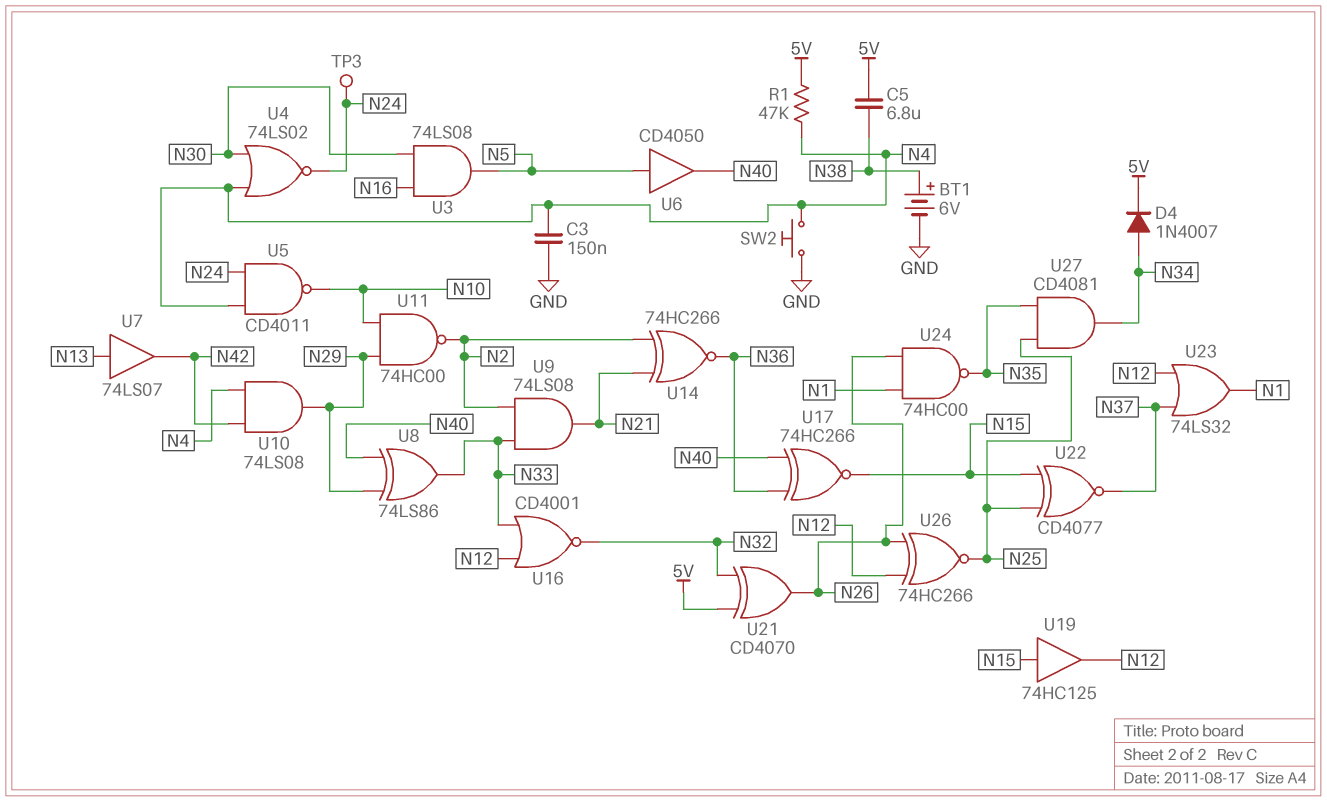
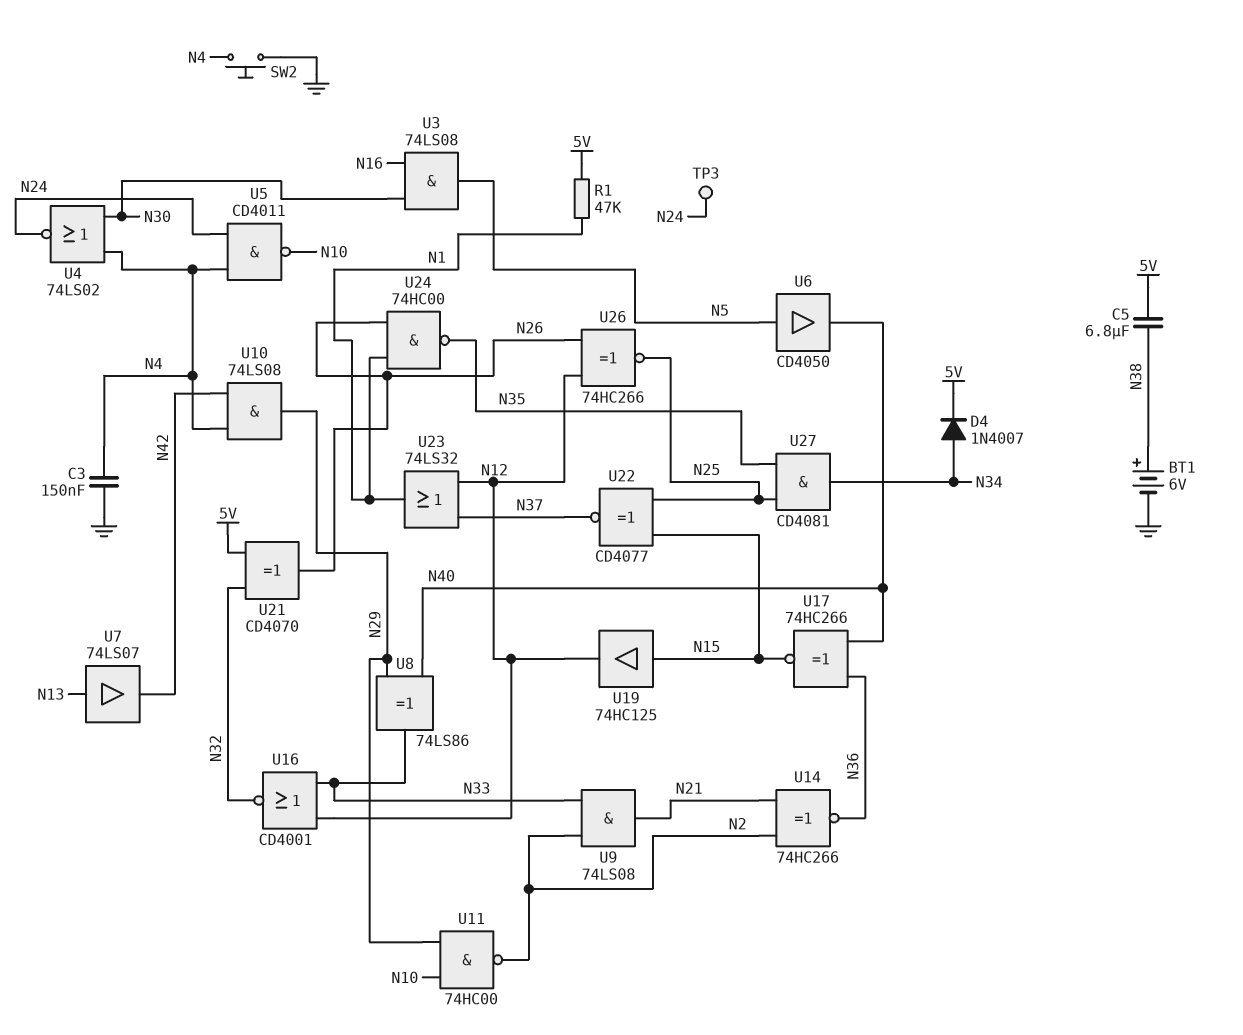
R1: 47k (5V, N4) -> 47k (5V, N1)

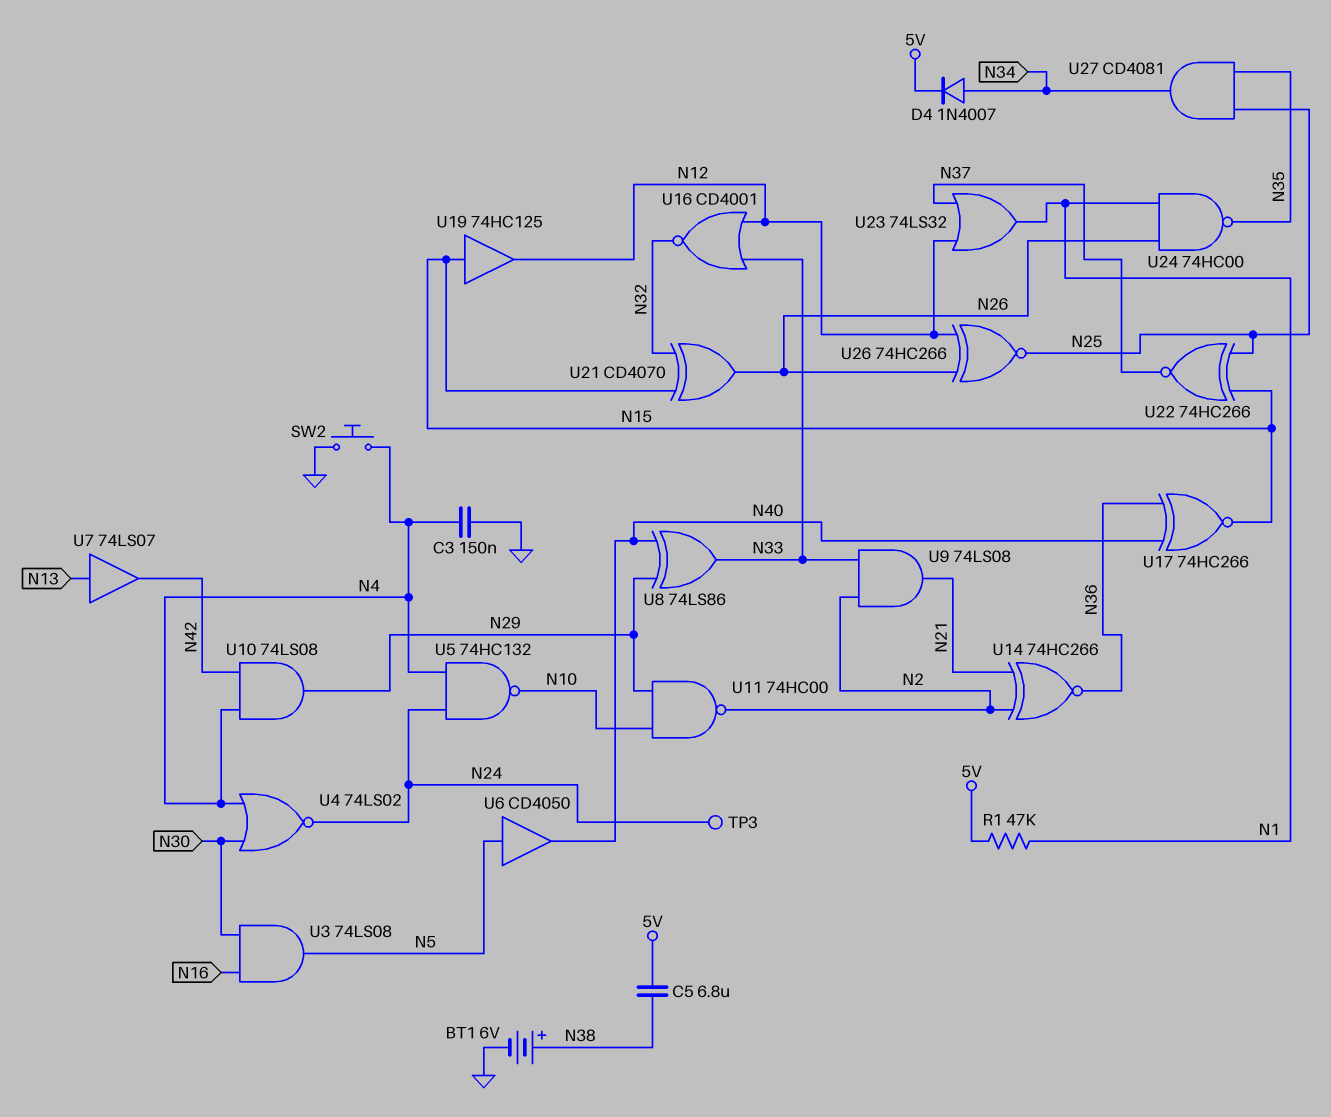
U5: NAND CD4011 (in N4, in N24, out N10) -> NAND 74HC132 (in N4, in N24, out N10)
U21: XOR CD4070 (in 5V, in N32, out N26) -> XOR CD4070 (in N15, in N32, out N26)
U22: XNOR CD4077 (in N15, in N25, out N37) -> XNOR 74HC266 (in N15, in N25, out N37)

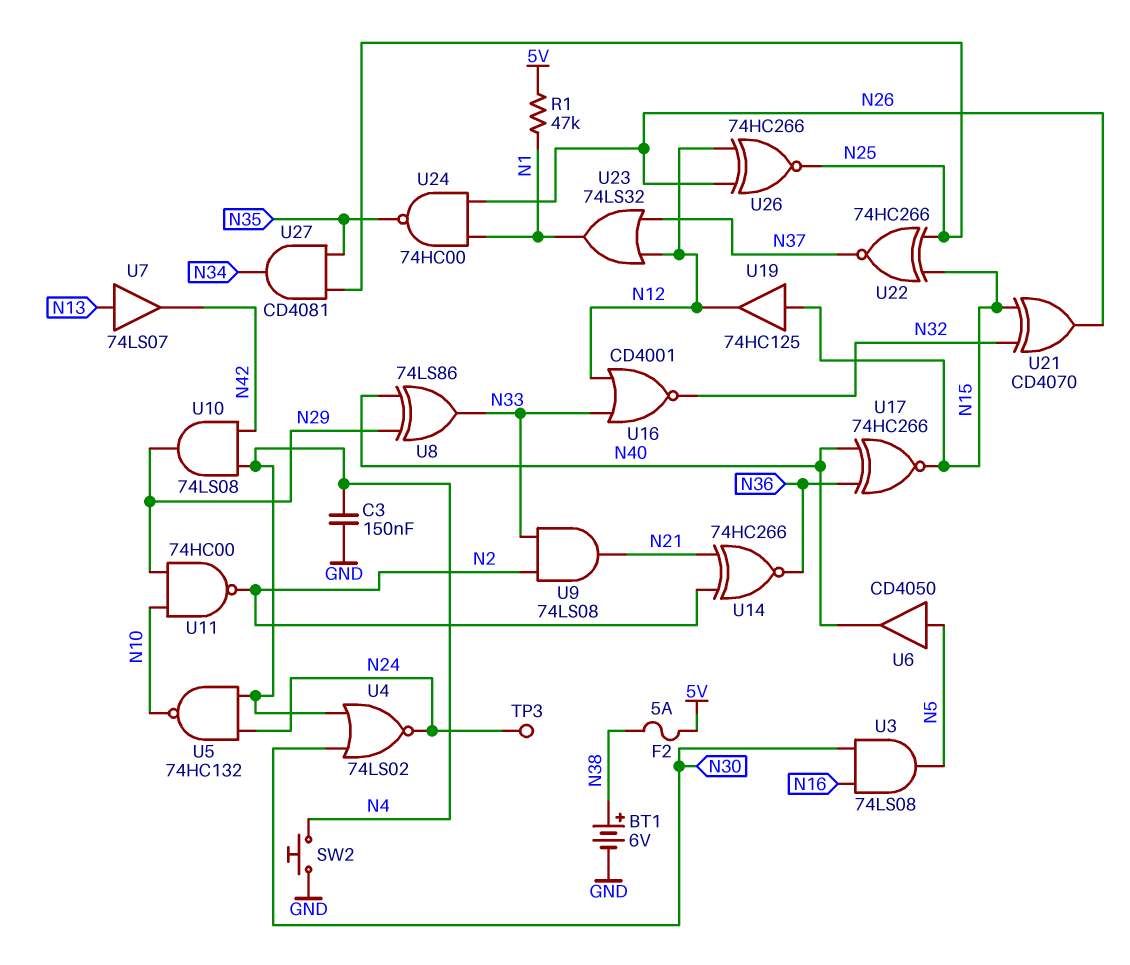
C5: 6.8uF (5V, N38) -> none
D4: diode 1N4007 (A N34, K 5V) -> none
F2: none -> 5A (5V, N38)

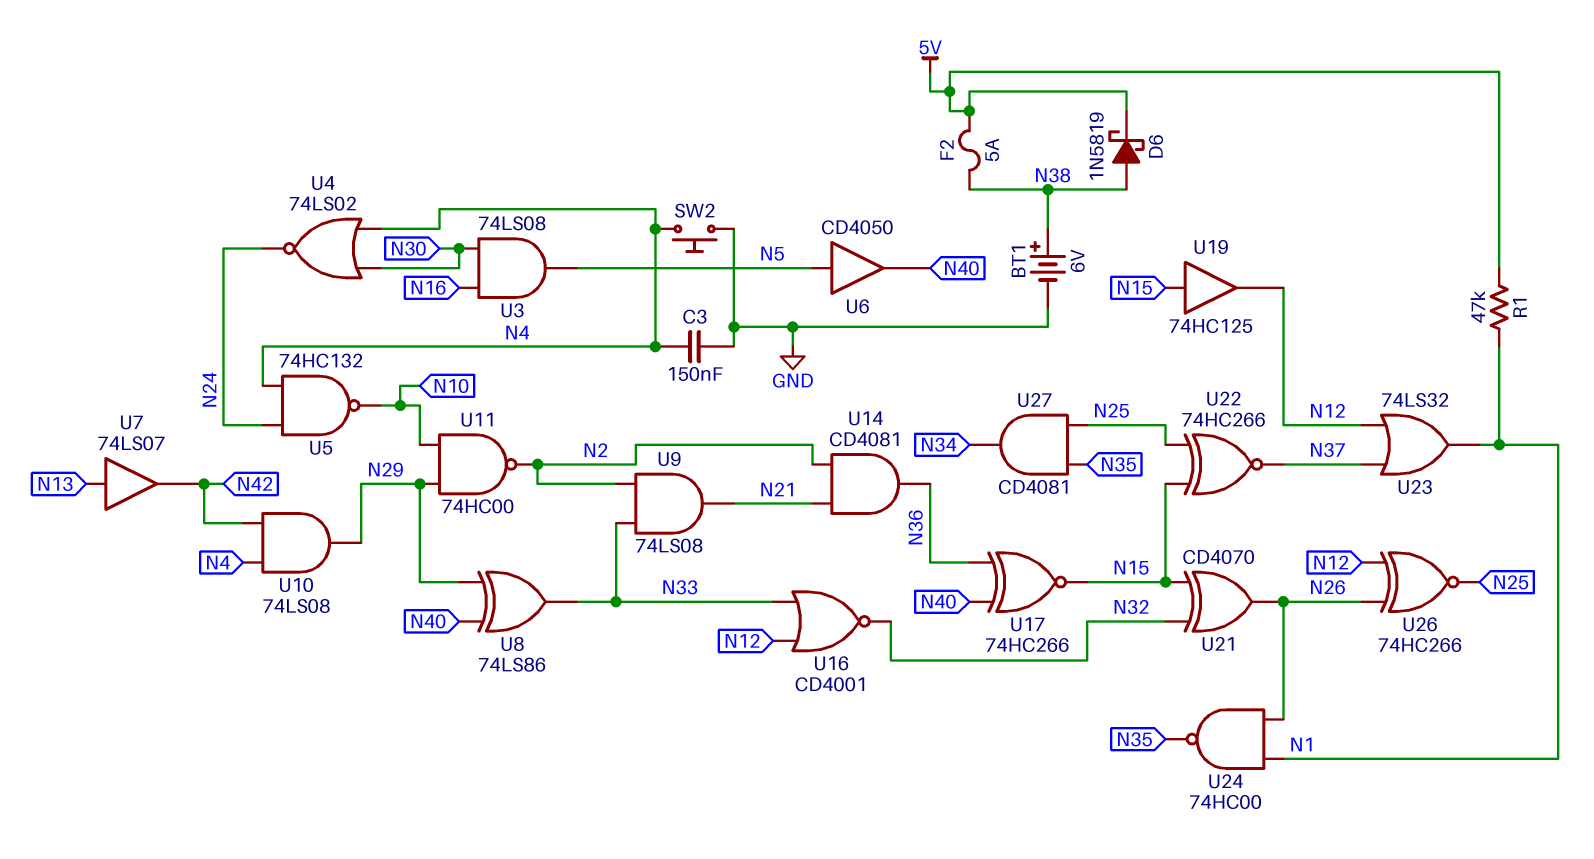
D6: none -> schottky 1N5819 (A N38, K 5V)
TP3: test point (N24) -> none
U14: XNOR 74HC266 (in N2, in N21, out N36) -> AND CD4081 (in N2, in N21, out N36)

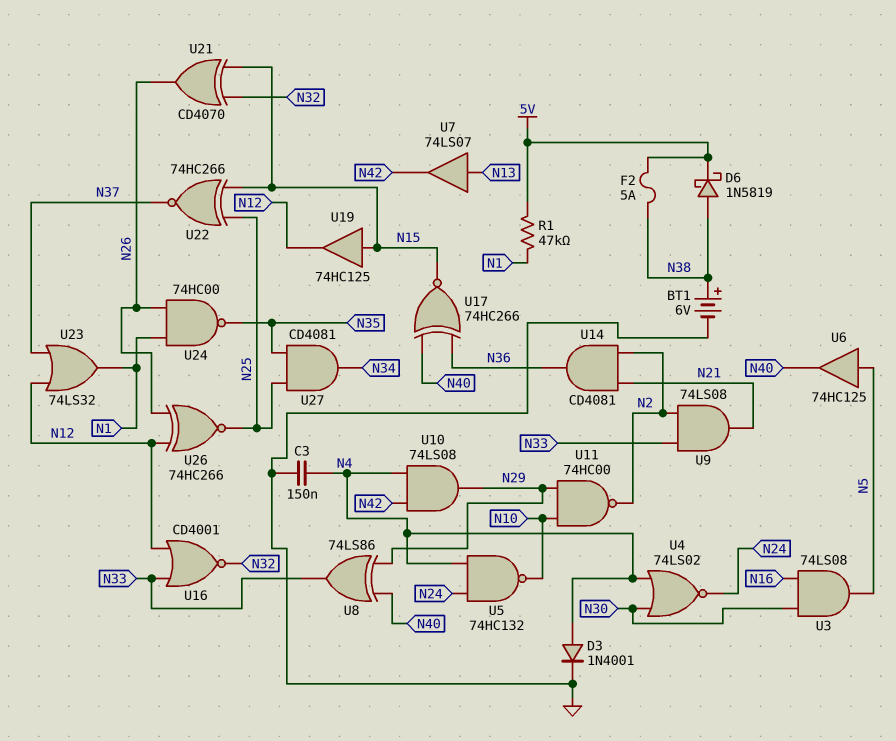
D3: none -> diode 1N4001 (A N4, K GND)
SW2: button (GND, N4) -> none
U6: buffer CD4050 (in N5, out N40) -> buffer 74HC125 (in N5, out N40)

